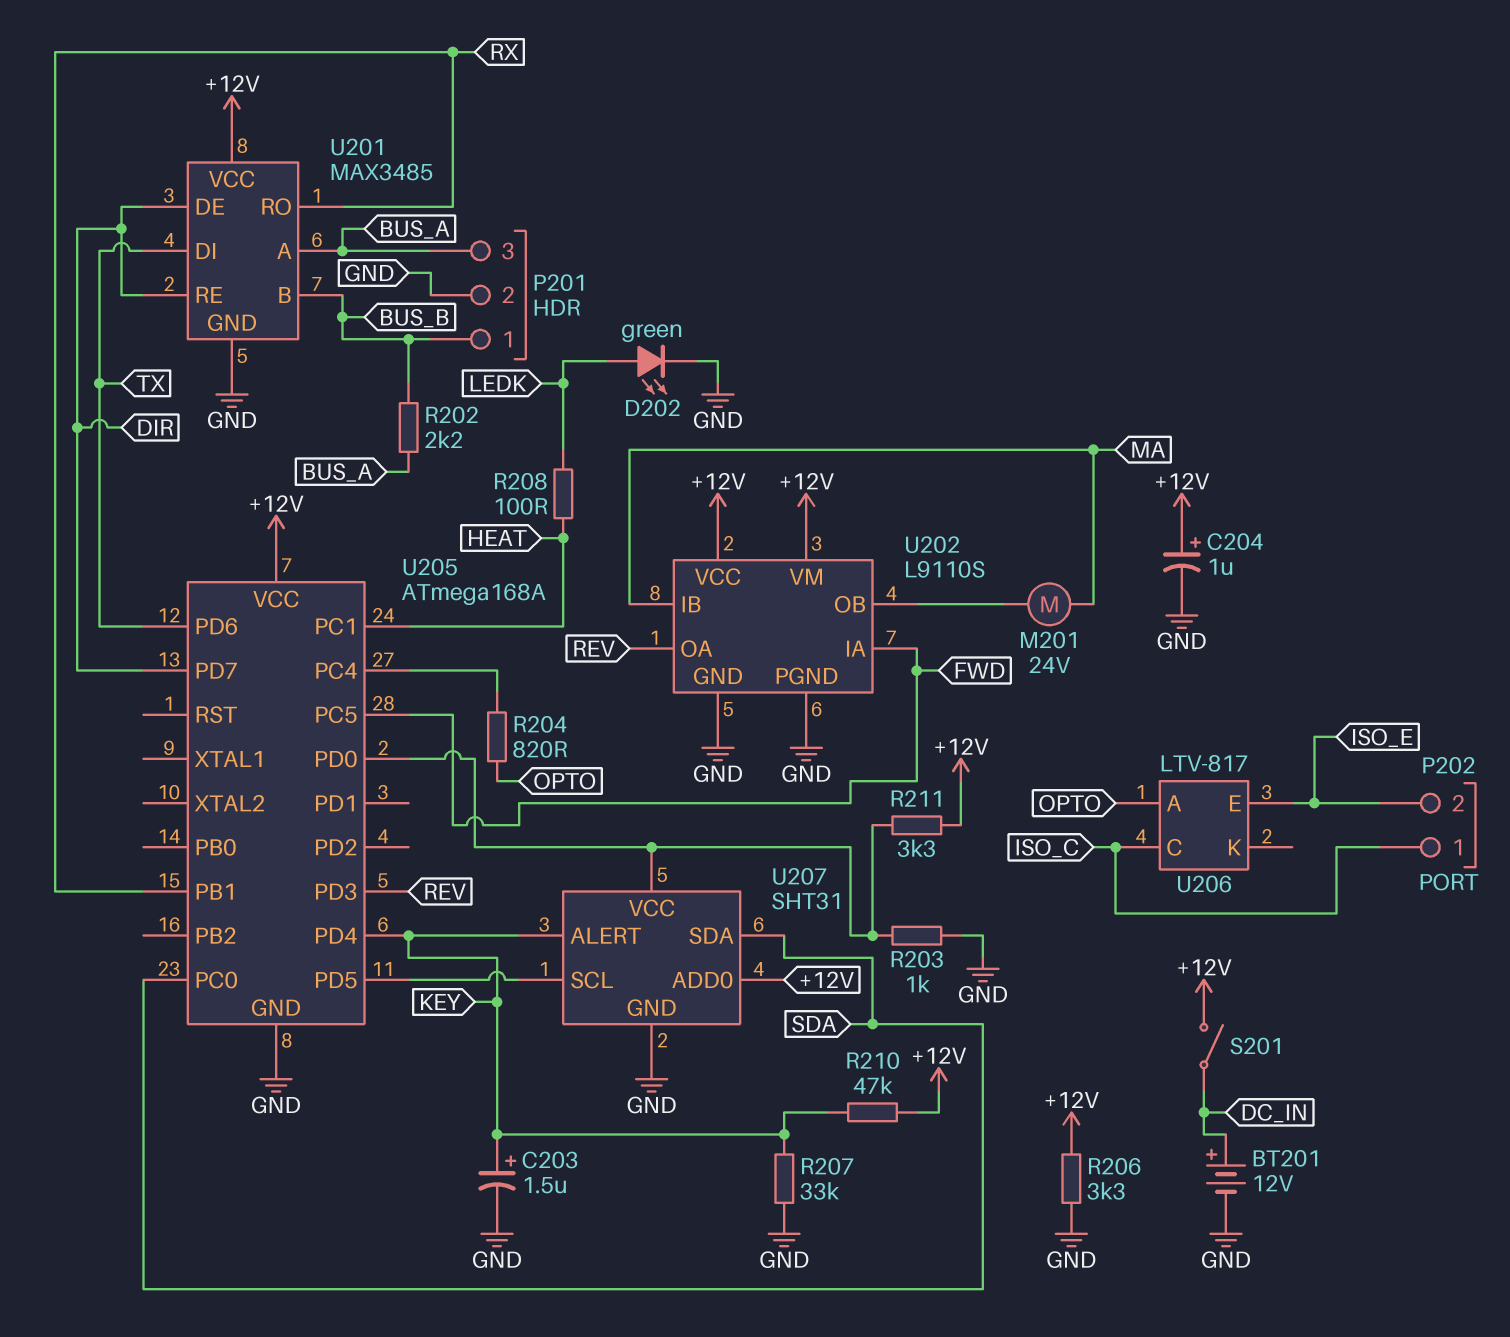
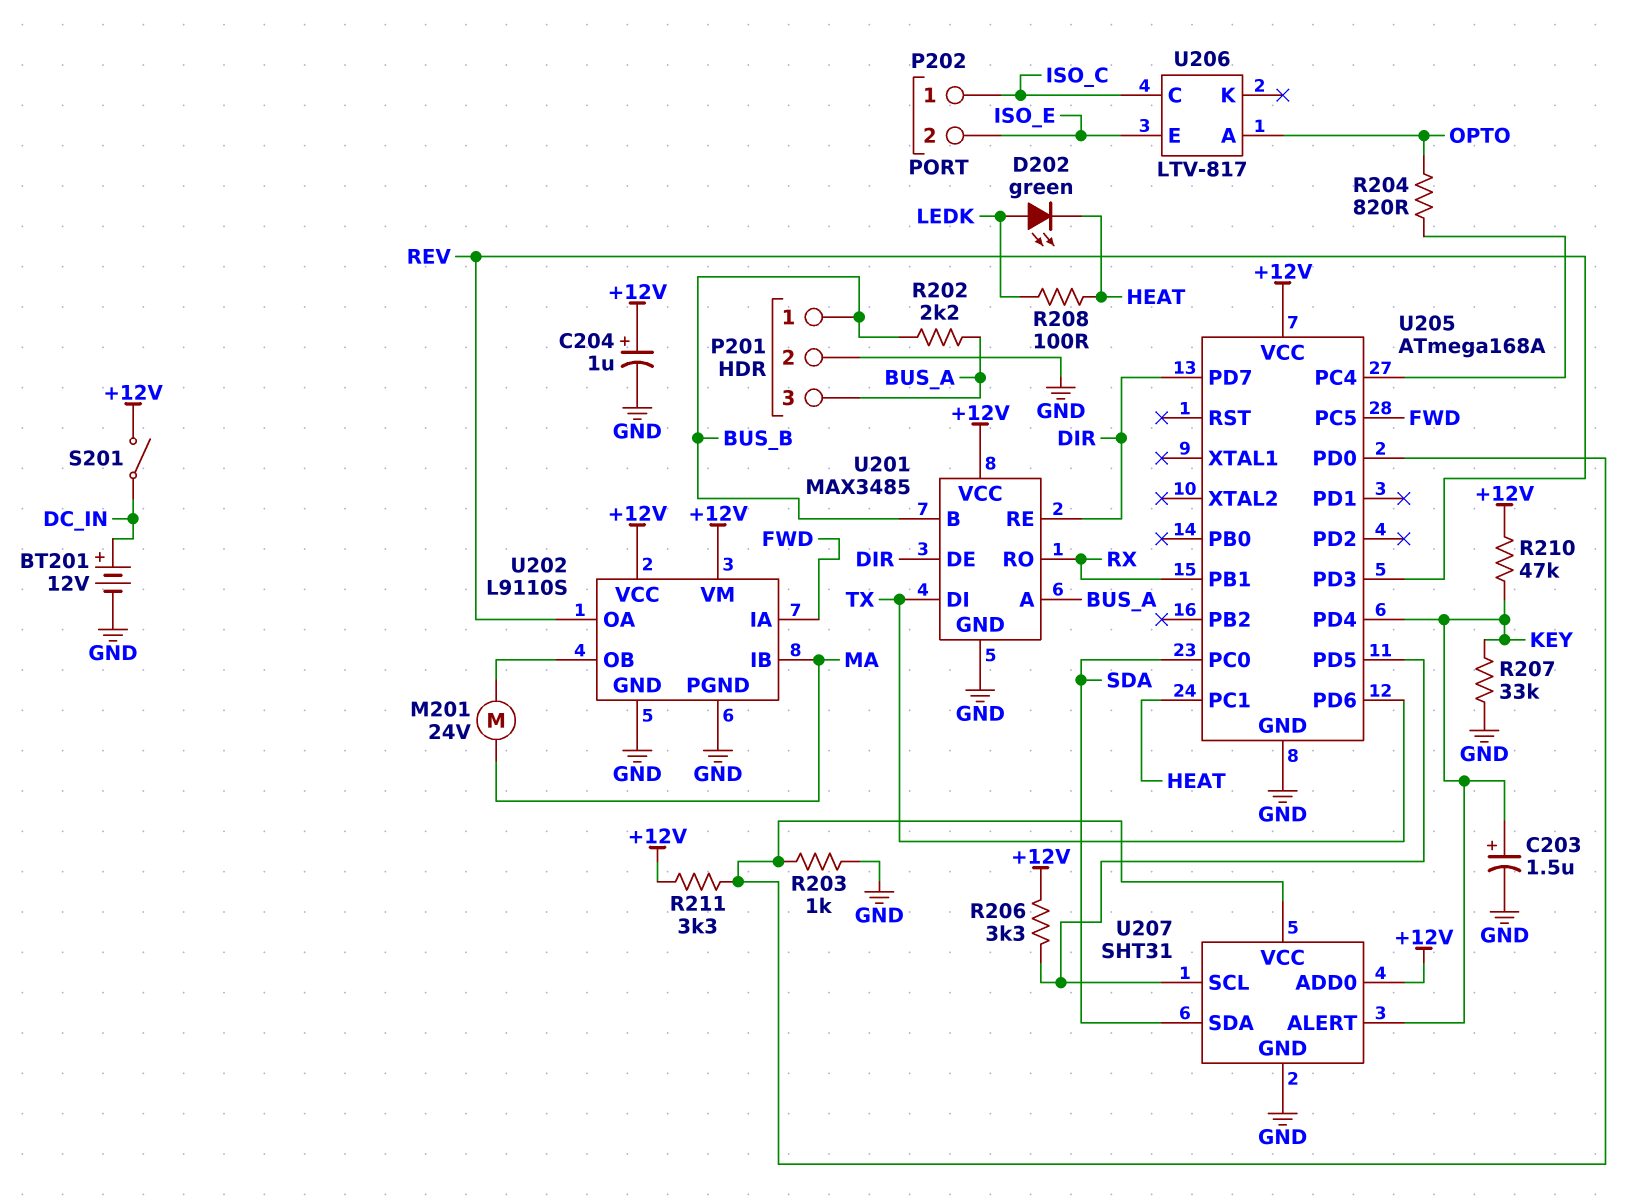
D202: LED green (A LEDK, K GND) -> LED green (A LEDK, K HEAT)
R206: 3.3k (+12V, GND) -> 3.3k (+12V, U205/PD5)

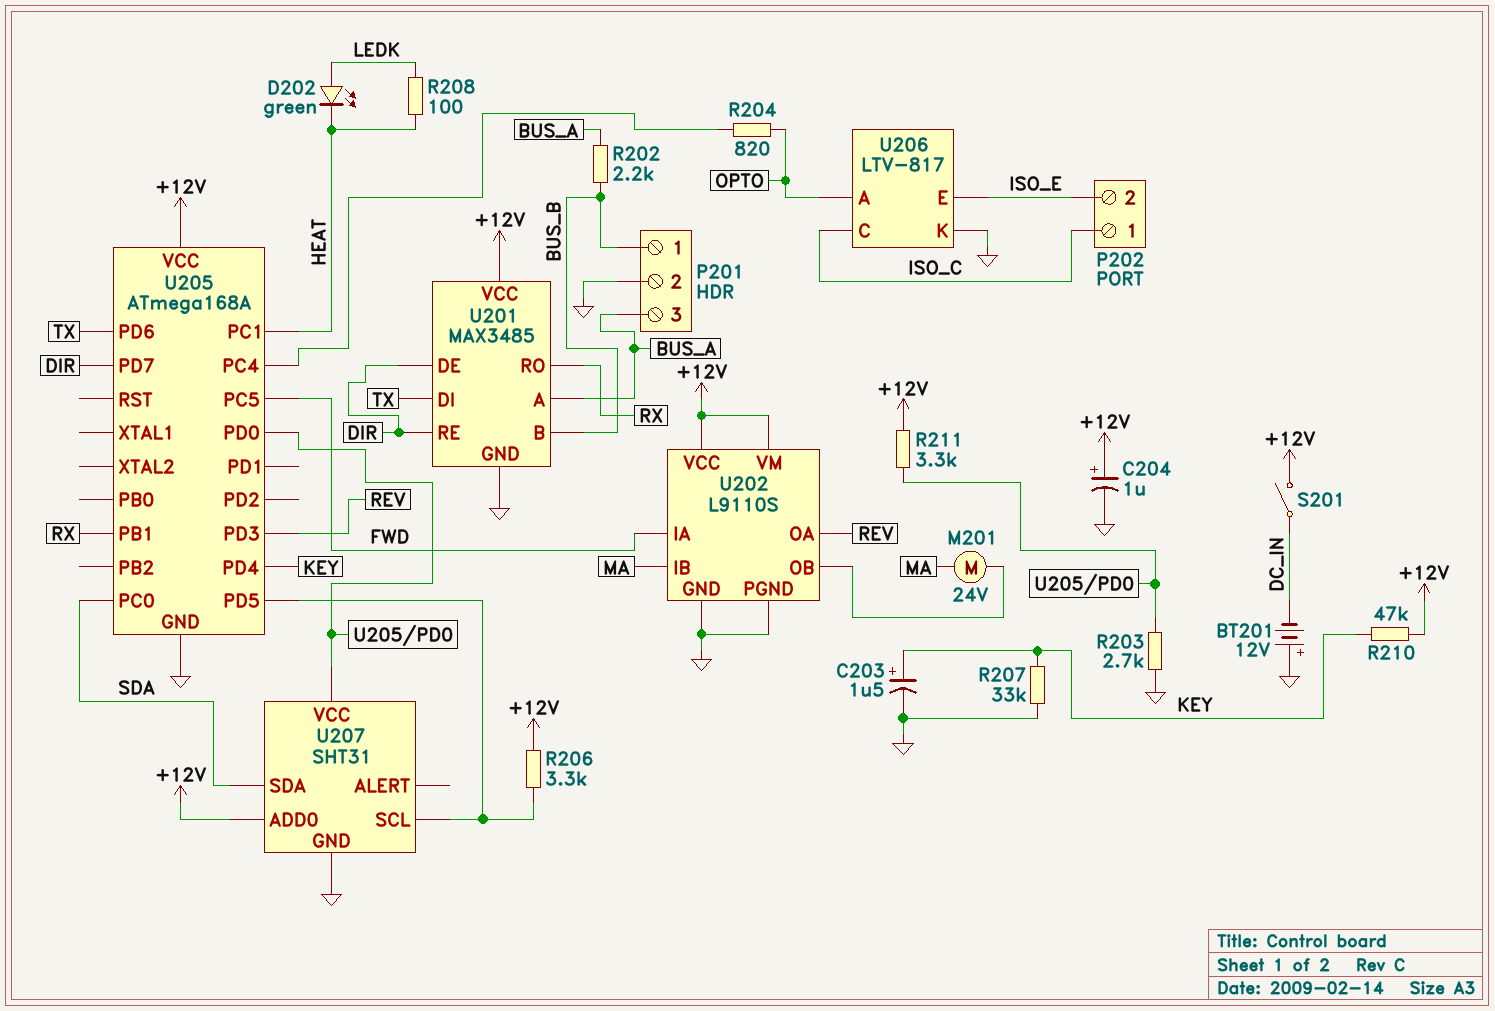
BT201: 12V (plus DC_IN, minus GND) -> 12V (plus GND, minus DC_IN)
R203: 1k (GND, U205/PD0) -> 2.7k (GND, U205/PD0)
U206 pin K: none -> GND
U207 pin ALERT: KEY -> none

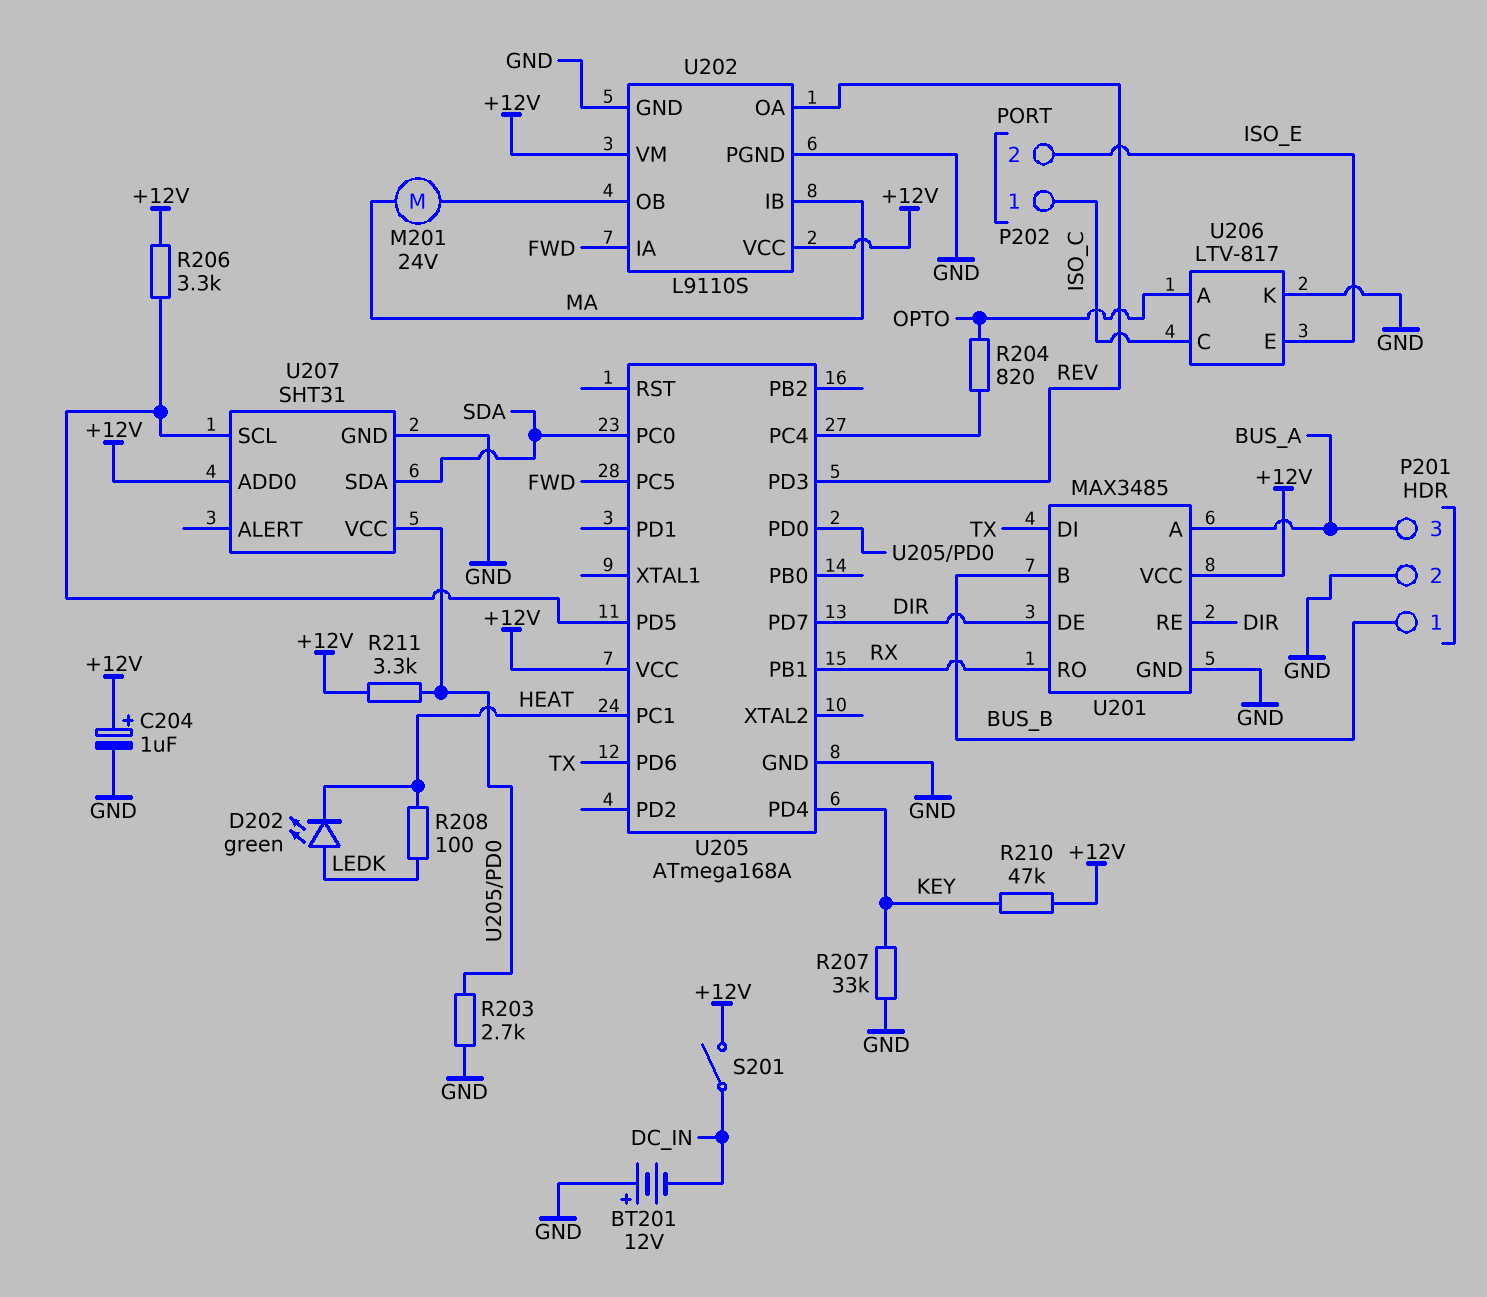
C203: 1.5uF (plus KEY, minus GND) -> none
R202: 2.2k (BUS_A, BUS_B) -> none

